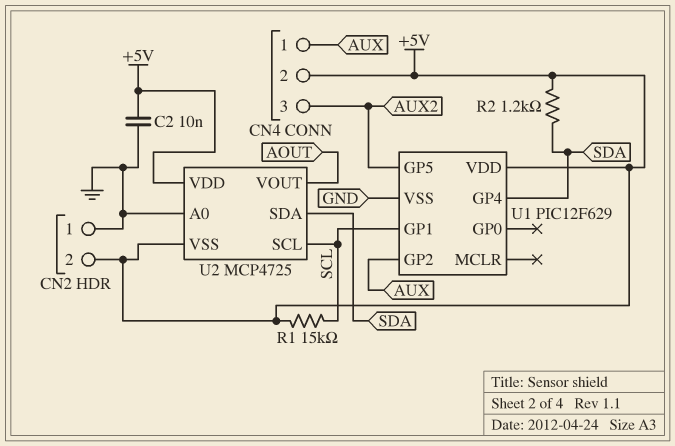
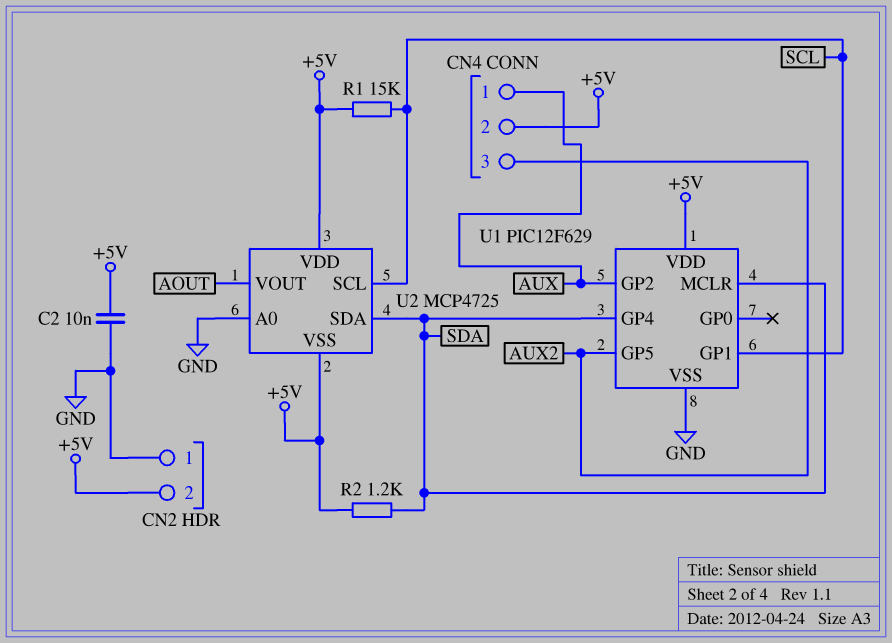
U1 pin MCLR: none -> SDA

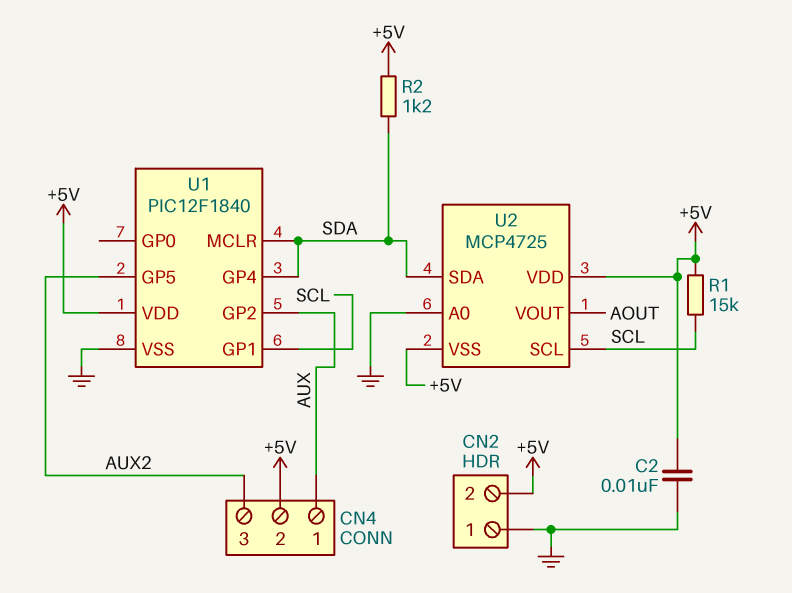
U1: PIC12F629 -> PIC12F1840

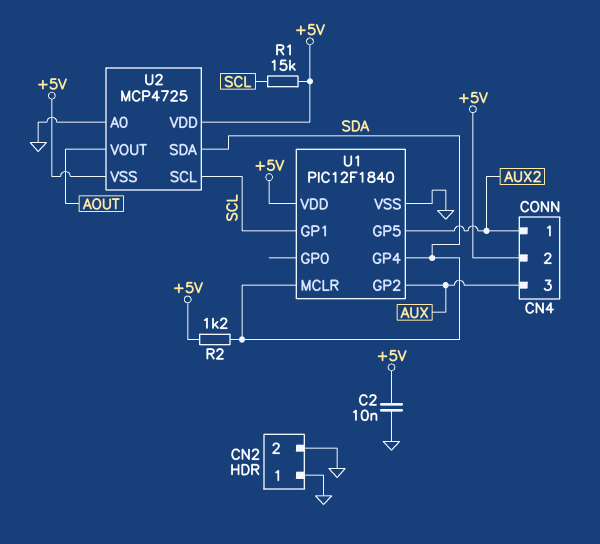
CN2 pin 2: +5V -> GND
CN4 pin 1: AUX -> AUX2
CN4 pin 3: AUX2 -> AUX

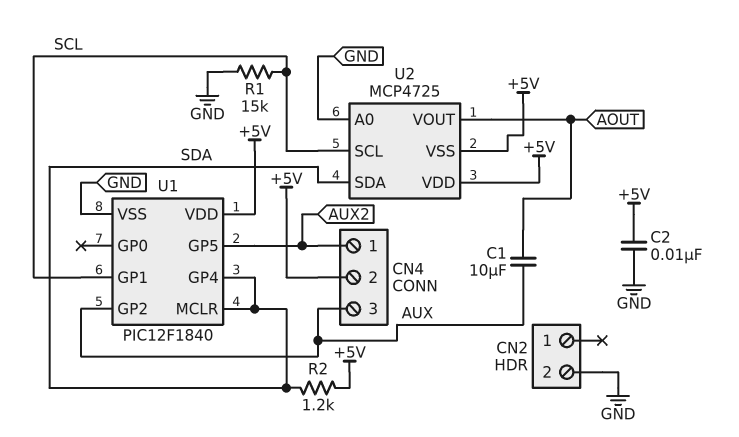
C1: none -> 10uF (AOUT, AUX)
CN2 pin 1: GND -> none
R1: 15k (+5V, SCL) -> 15k (GND, SCL)

